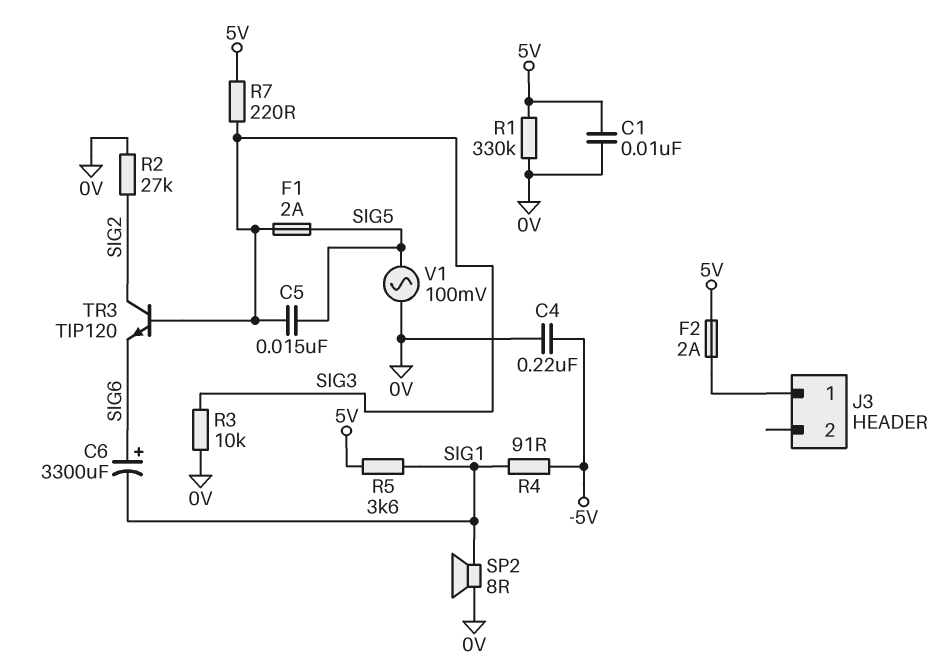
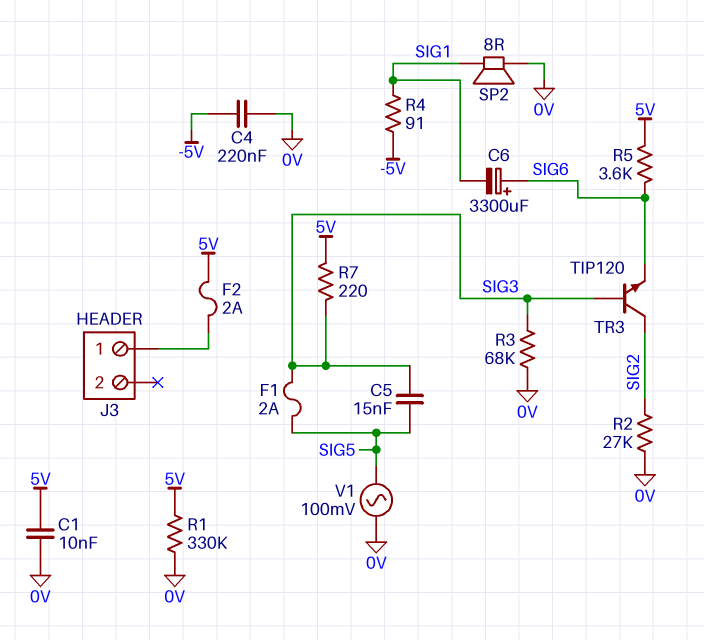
R3: 10k (0V, SIG3) -> 68k (0V, SIG3)
R5: 3.6k (5V, SIG1) -> 3.6k (5V, SIG6)

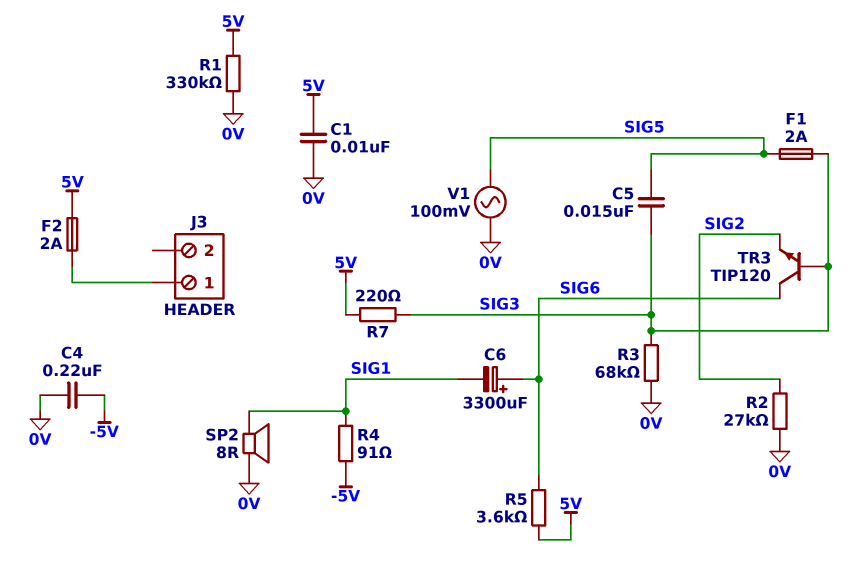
TR3: NPN TIP120 (B SIG3, C SIG2, E SIG6) -> NPN TIP120 (B SIG3, C SIG6, E SIG2)

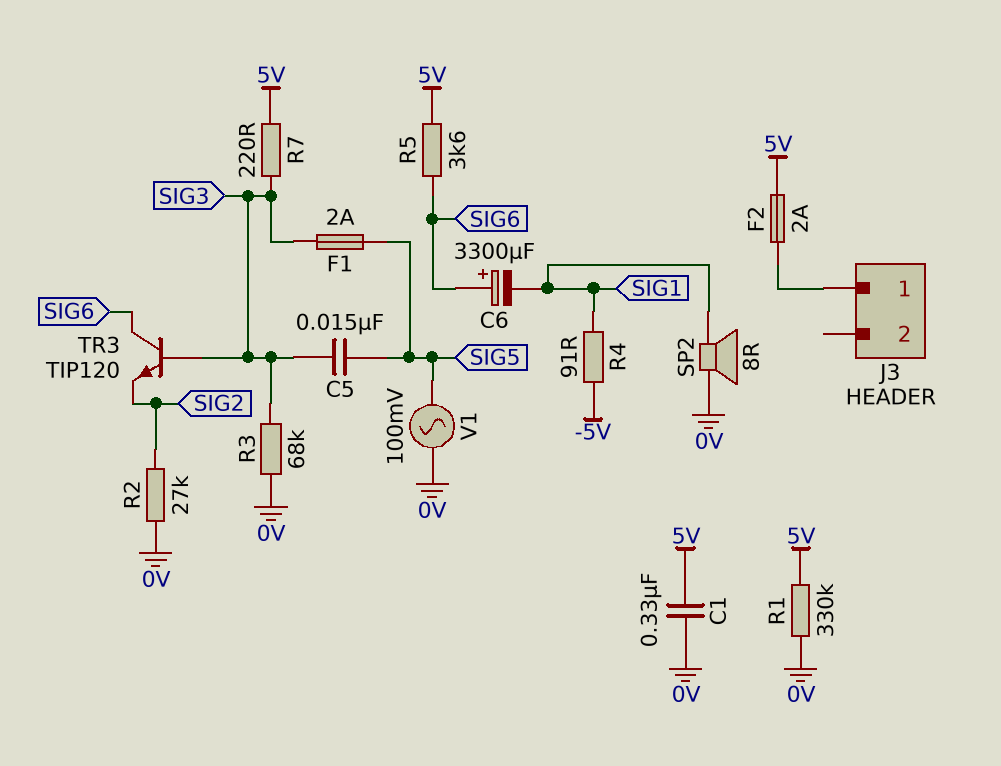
C1: 10nF (0V, 5V) -> 330nF (0V, 5V)
C4: 220nF (-5V, 0V) -> none

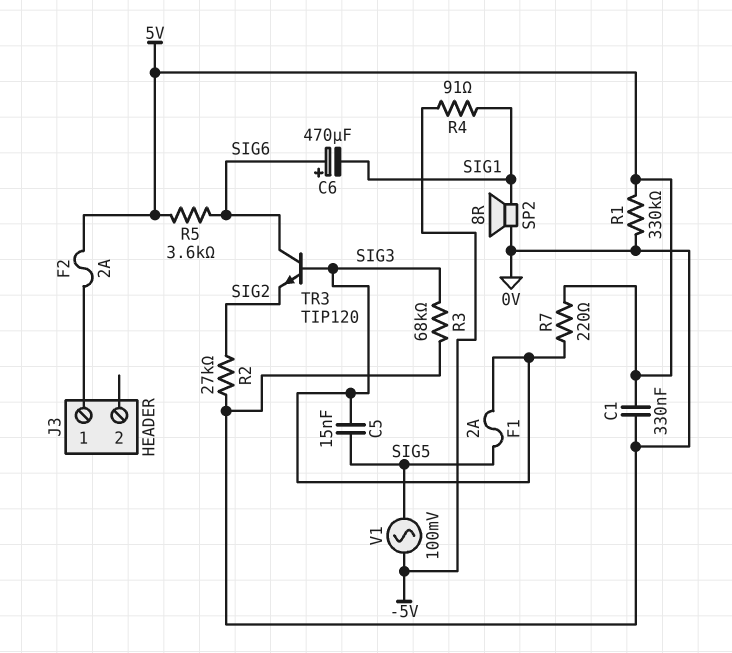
C6: 3300uF (plus SIG6, minus SIG1) -> 470uF (plus SIG6, minus SIG1)
V1: AC 100mV (0V, SIG5) -> AC 100mV (-5V, SIG5)

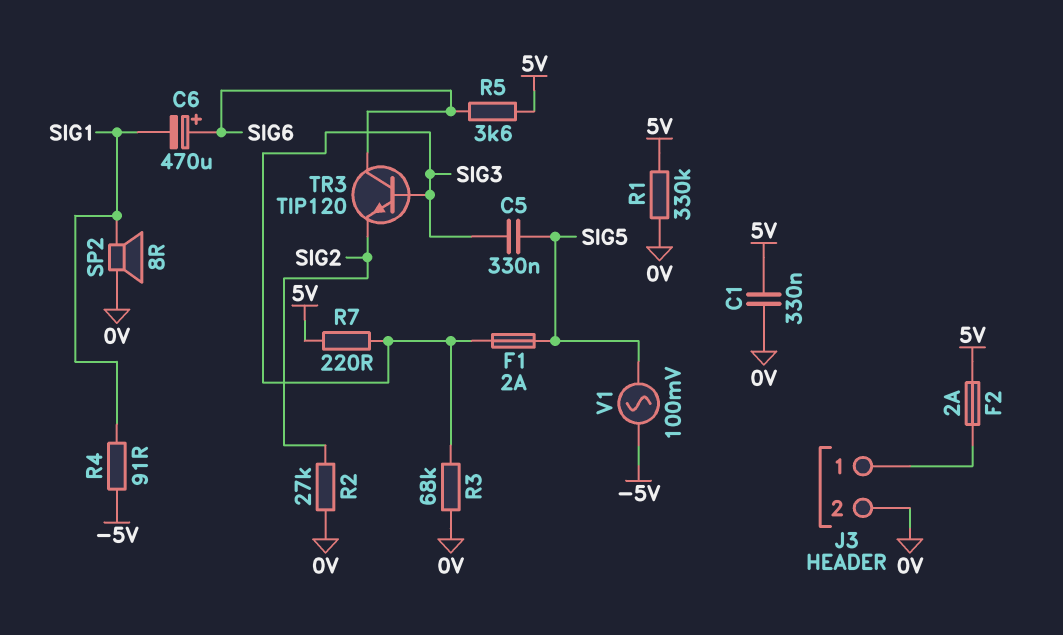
C5: 15nF (SIG3, SIG5) -> 330nF (SIG3, SIG5)
J3 pin 2: none -> 0V

